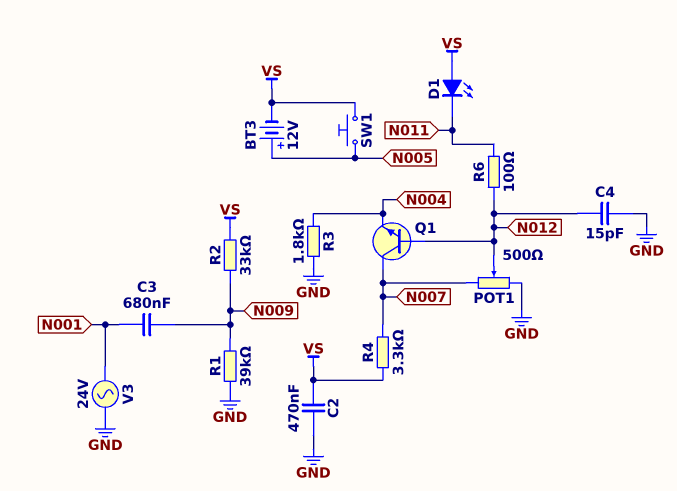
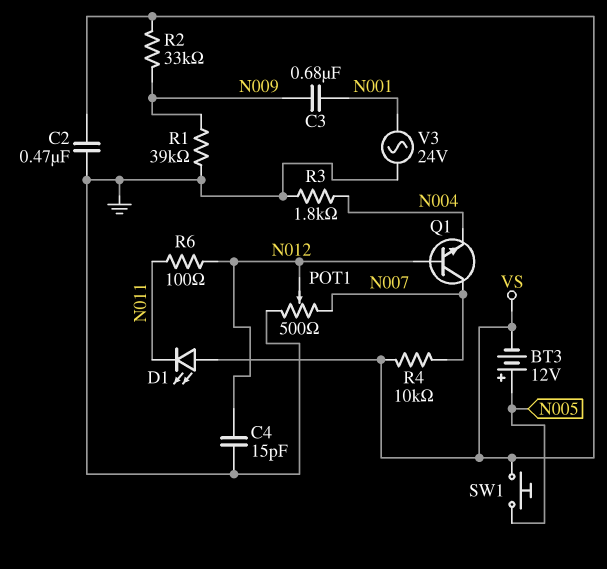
R4: 3.3k (N007, VS) -> 10k (N007, VS)

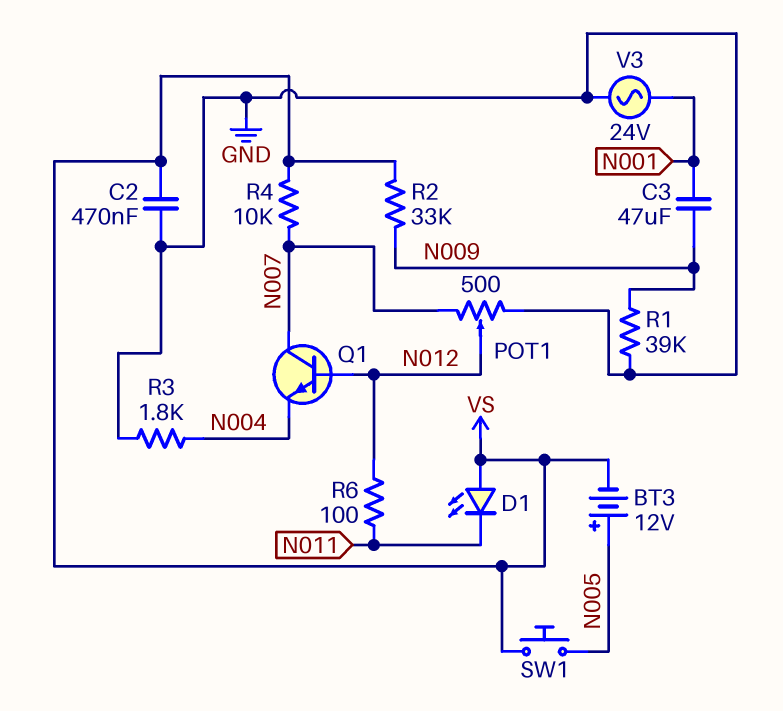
C3: 680nF (N001, N009) -> 47uF (N001, N009)
C4: 15pF (GND, N012) -> none

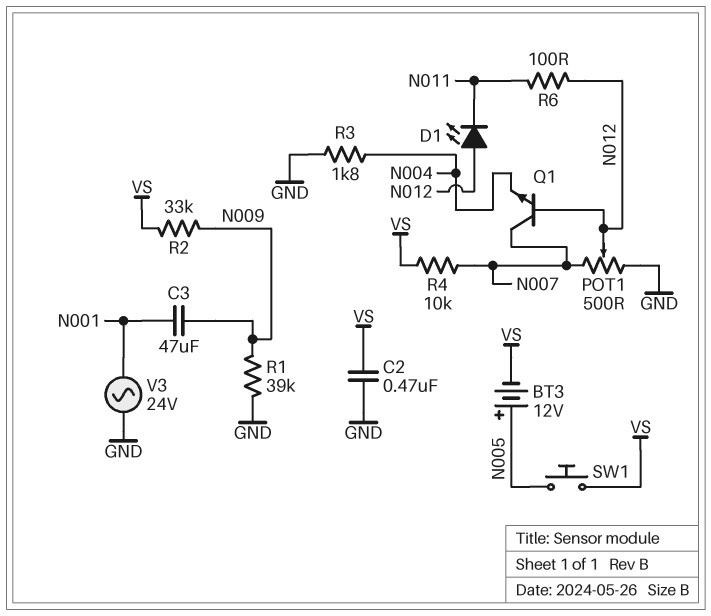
D1: LED (A VS, K N011) -> LED (A N012, K N011)

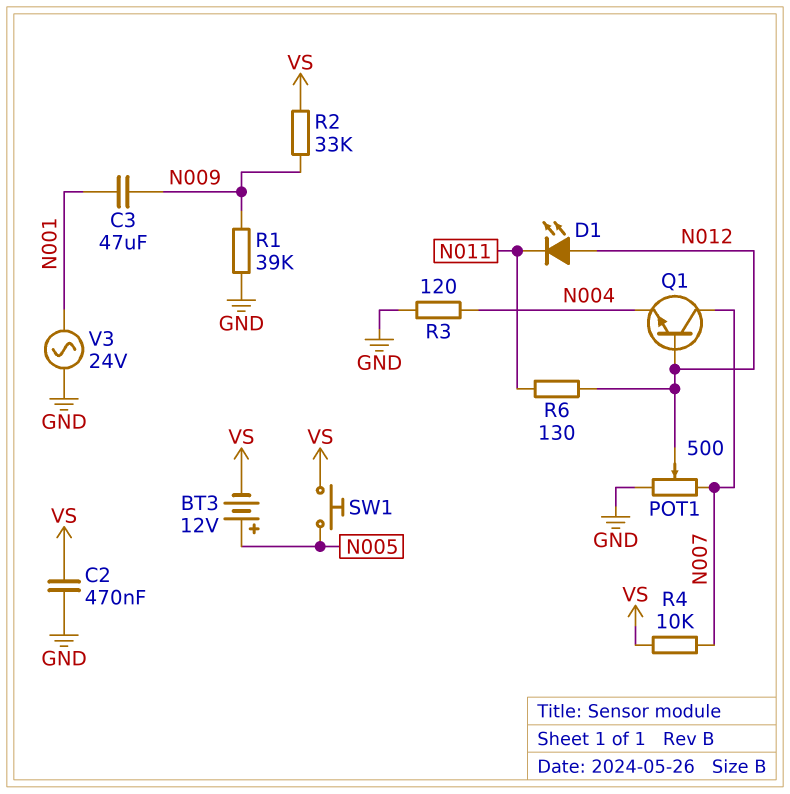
R3: 1.8k (GND, N004) -> 120 (GND, N004)
R6: 100 (N011, N012) -> 130 (N011, N012)

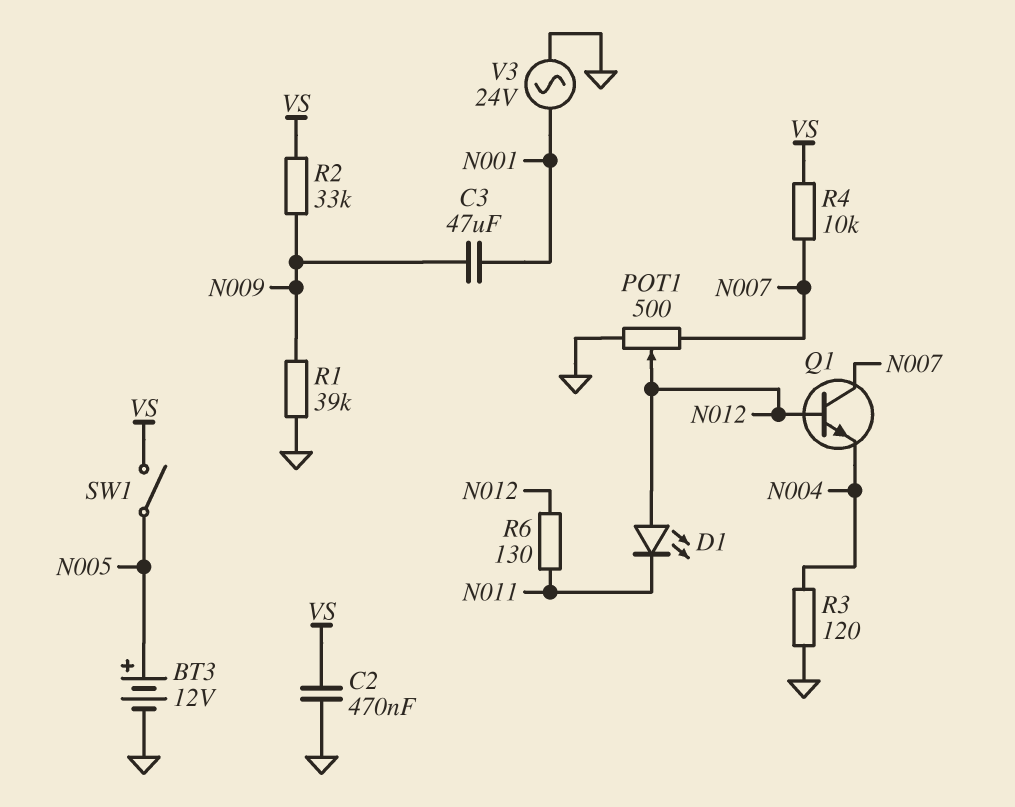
BT3: 12V (plus N005, minus VS) -> 12V (plus N005, minus GND)
SW1: button (N005, VS) -> switch (N005, VS)

